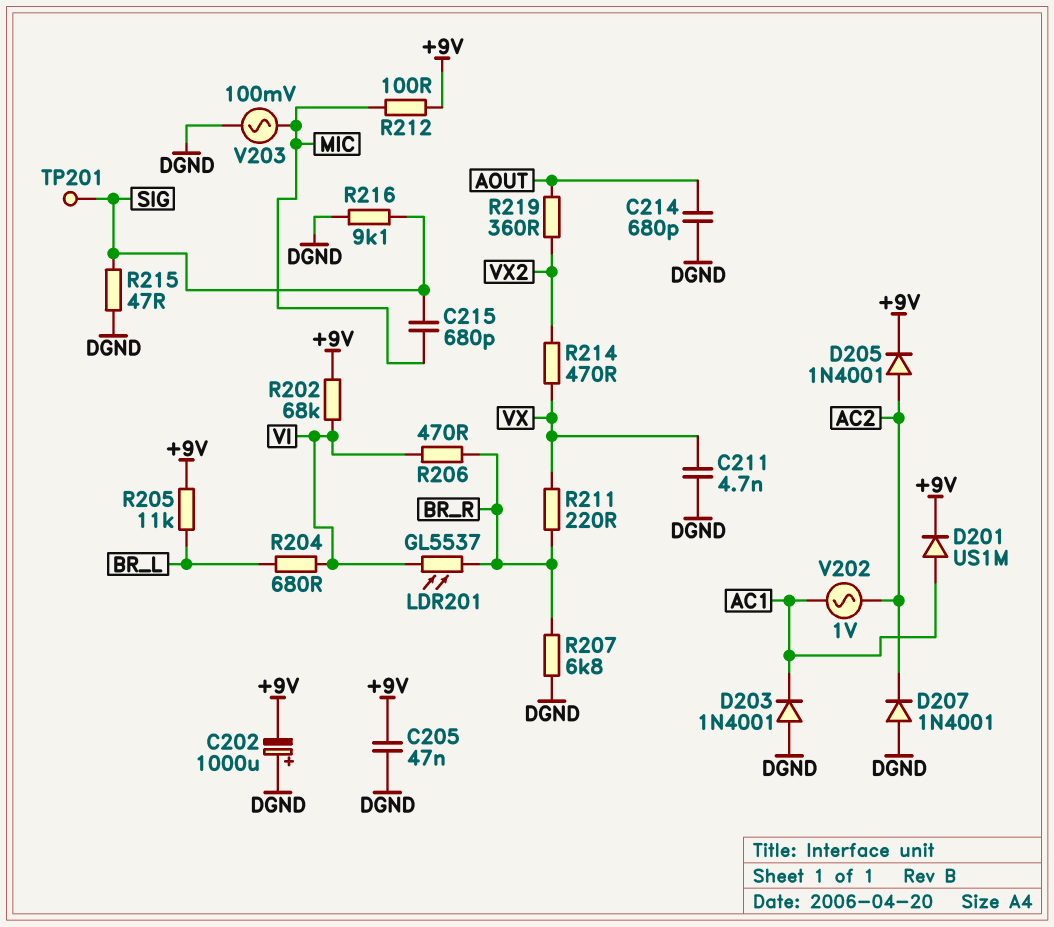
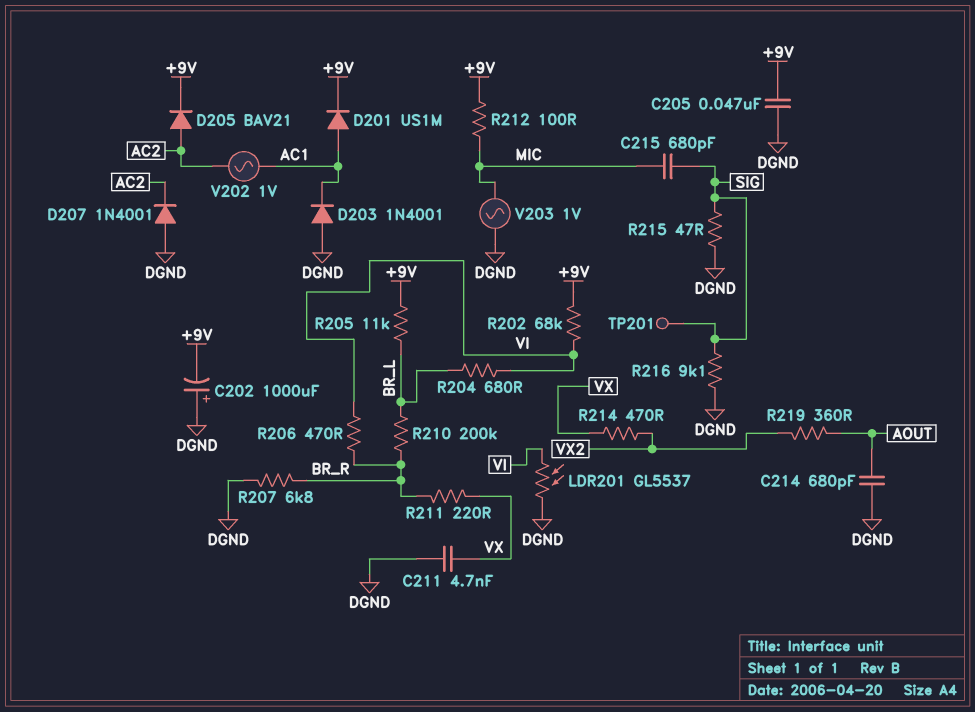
D205: diode 1N4001 (A AC2, K +9V) -> diode BAV21 (A AC2, K +9V)
LDR201: GL5537 (BR_R, VI) -> GL5537 (DGND, VI)
R210: none -> 200k (BR_L, BR_R)
V203: AC 100mV (DGND, MIC) -> AC 1V (DGND, MIC)

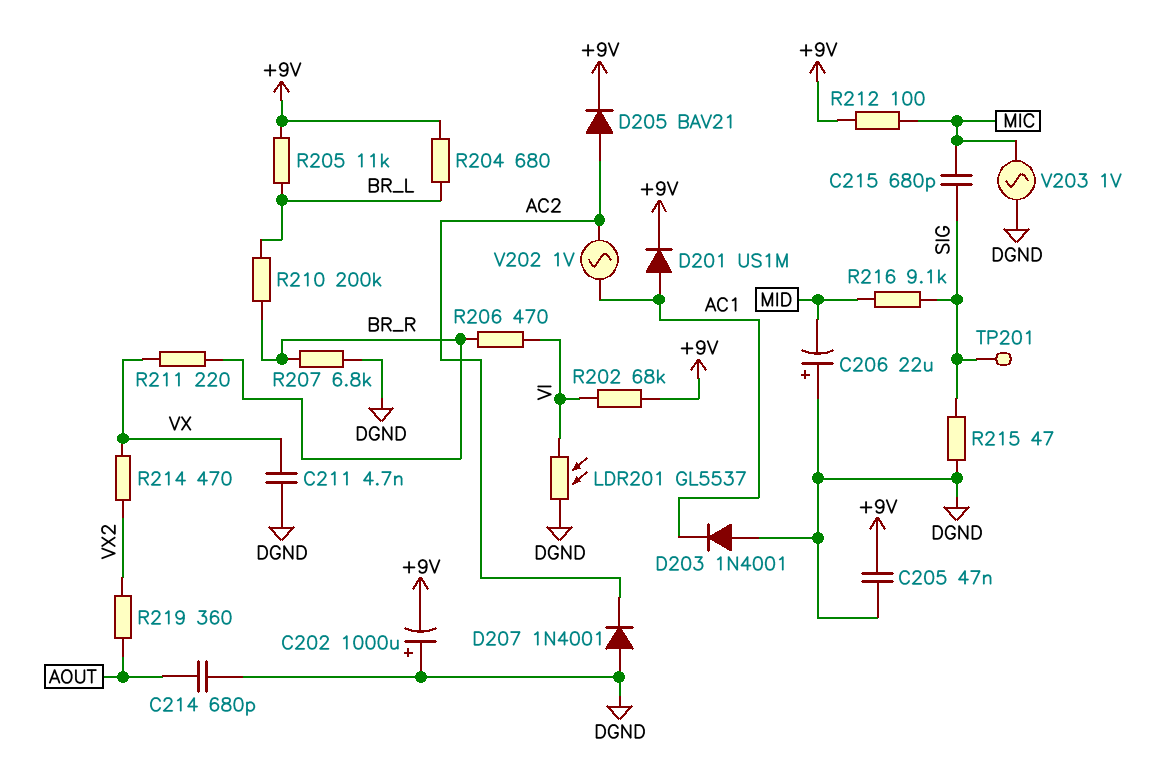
C206: none -> 22uF (plus DGND, minus MID)
R204: 680 (BR_L, VI) -> 680 (+9V, BR_L)
R216: 9.1k (DGND, SIG) -> 9.1k (MID, SIG)

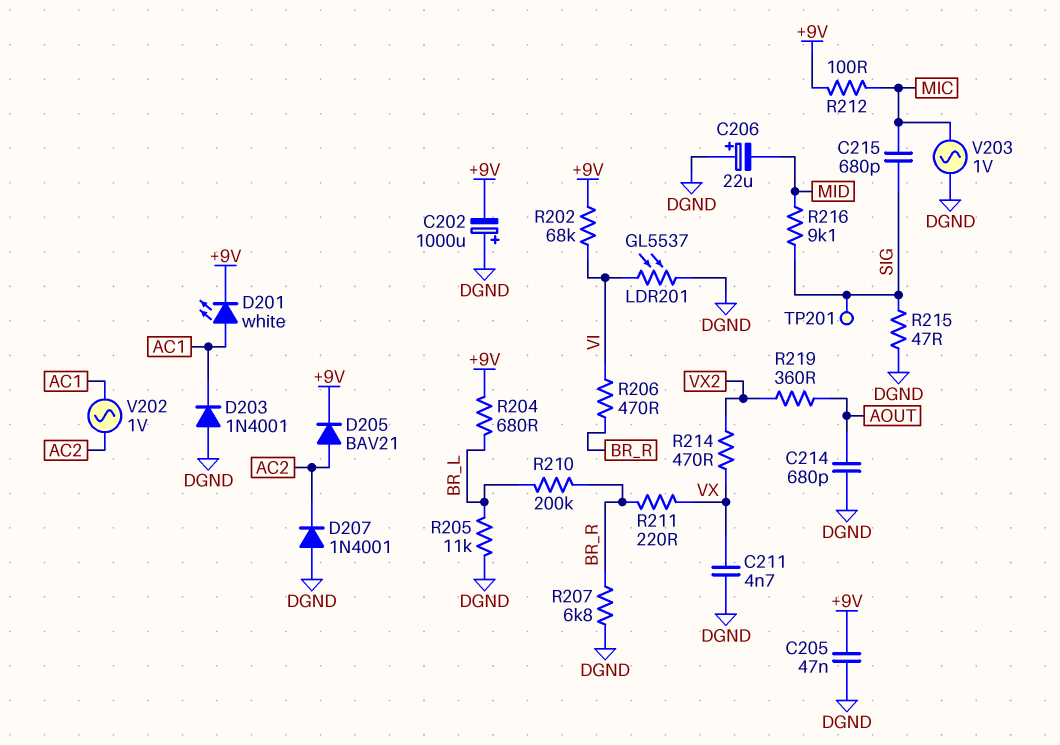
D201: diode US1M (A AC1, K +9V) -> LED white (A AC1, K +9V)
R205: 11k (+9V, BR_L) -> 11k (BR_L, DGND)

